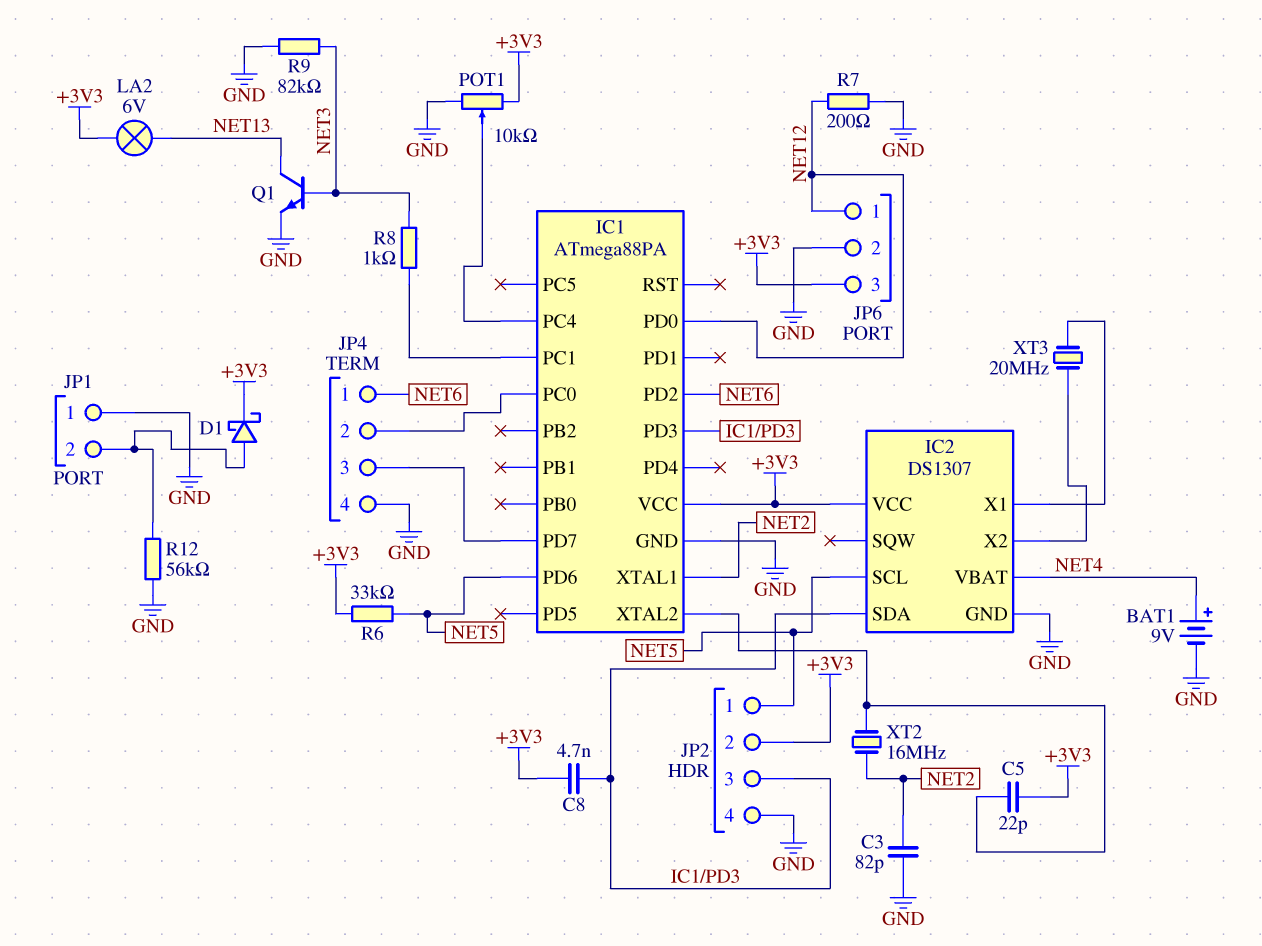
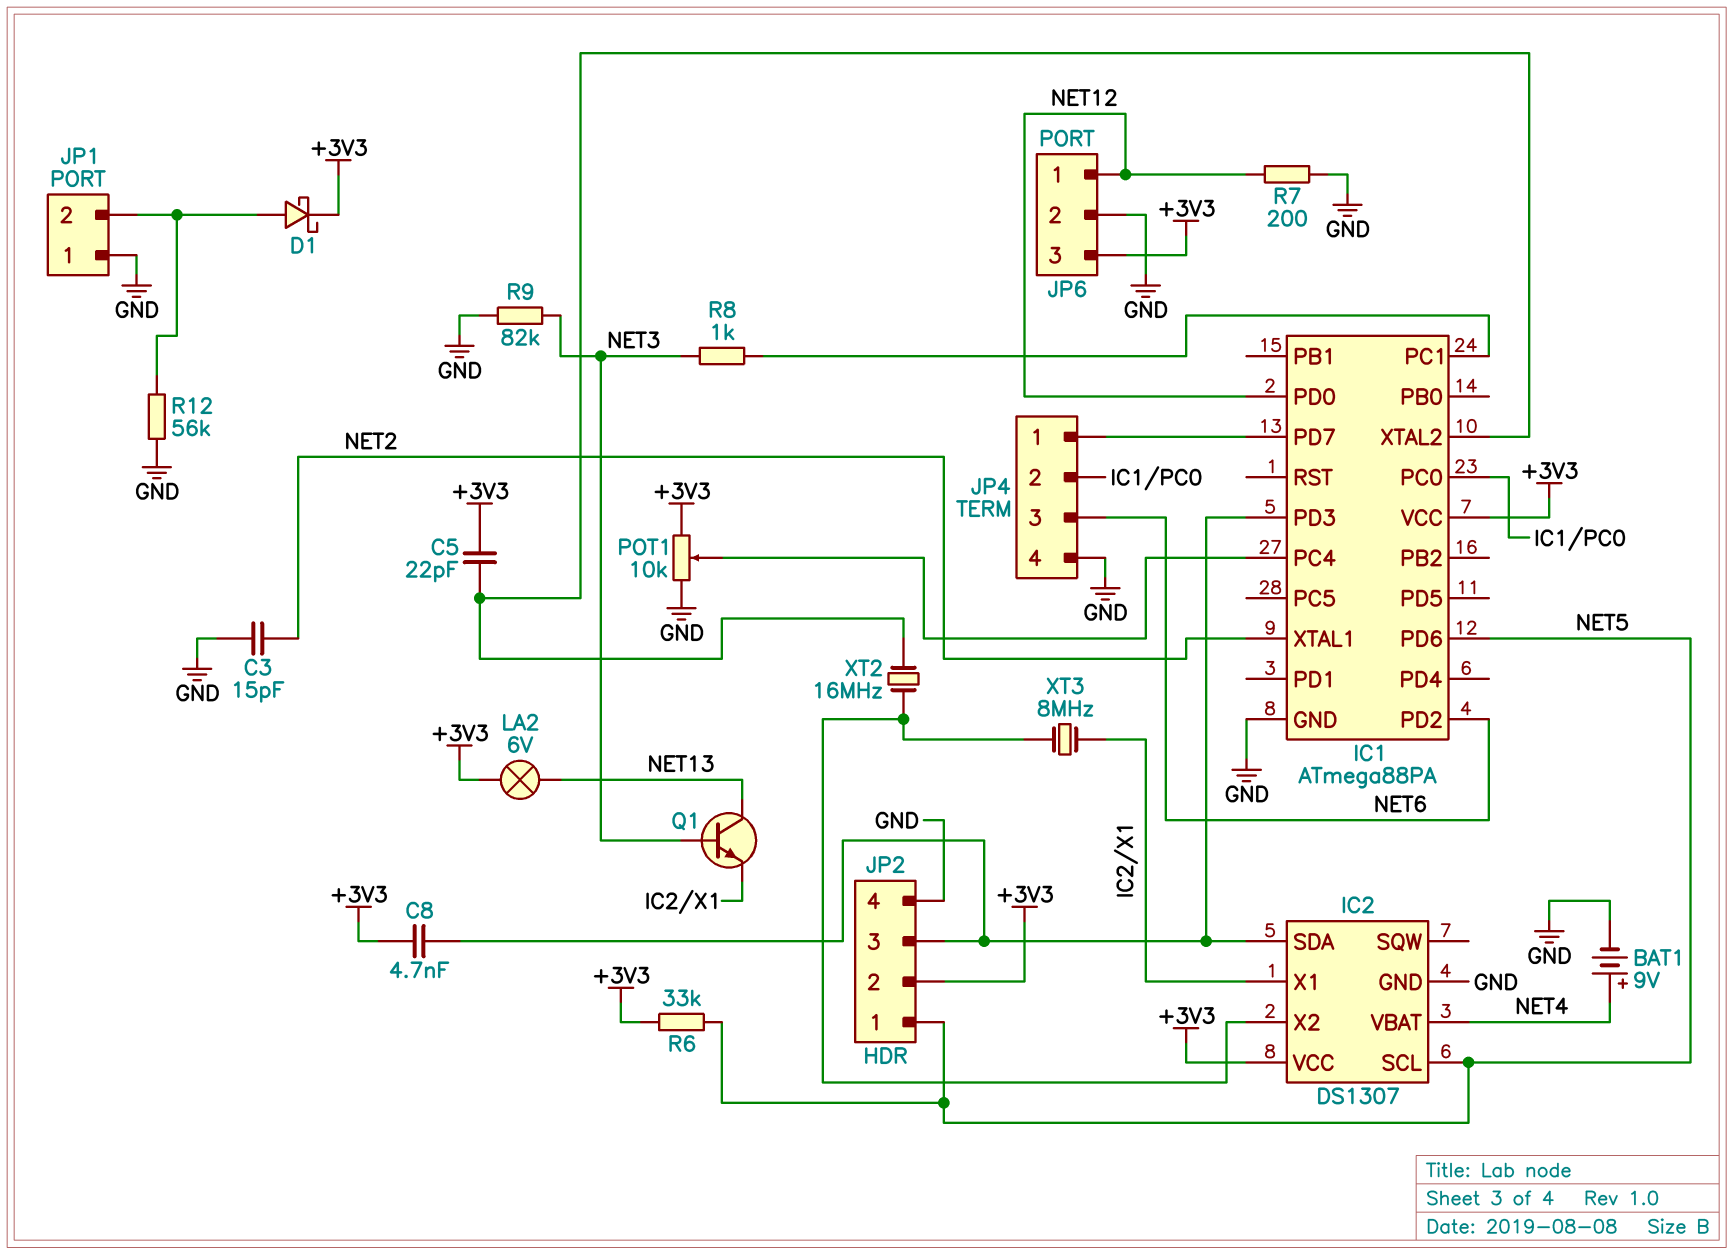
C3: 82pF (GND, NET2) -> 15pF (GND, NET2)
JP4 pin 1: NET6 -> IC1/PD7
JP4 pin 3: IC1/PD7 -> NET6
Q1: NPN (B NET3, C NET13, E GND) -> NPN (B NET3, C NET13, E IC2/X1)
XT2: 16MHz (IC1/XTAL2, NET2) -> 16MHz (IC1/XTAL2, IC2/X2)
XT3: 20MHz (IC2/X1, IC2/X2) -> 8MHz (IC2/X1, IC2/X2)

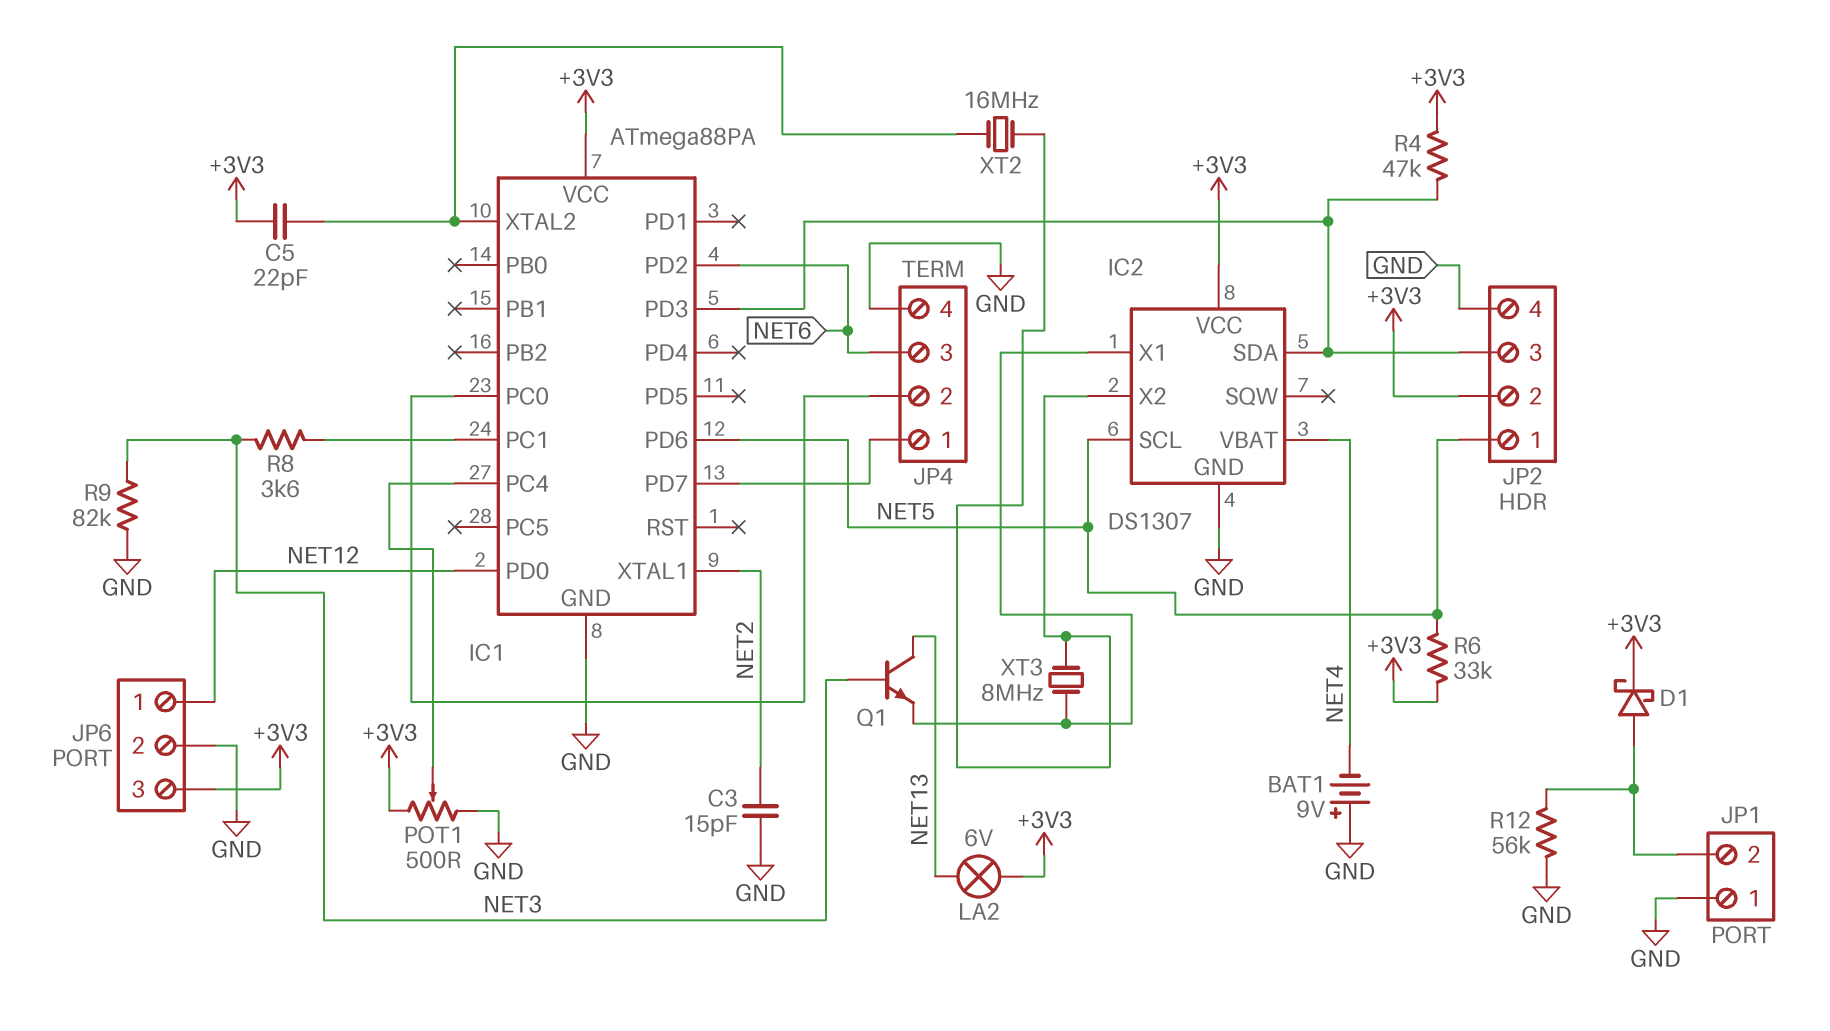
BAT1: 9V (plus NET4, minus GND) -> 9V (plus GND, minus NET4)
C8: 4.7nF (+3V3, IC1/PD3) -> none
POT1: 10k (+3V3, GND, wiper IC1/PC4) -> 500 (+3V3, GND, wiper IC1/PC4)
R4: none -> 47k (+3V3, IC1/PD3)
R7: 200 (GND, NET12) -> none
R8: 1k (IC1/PC1, NET3) -> 3.6k (IC1/PC1, NET3)

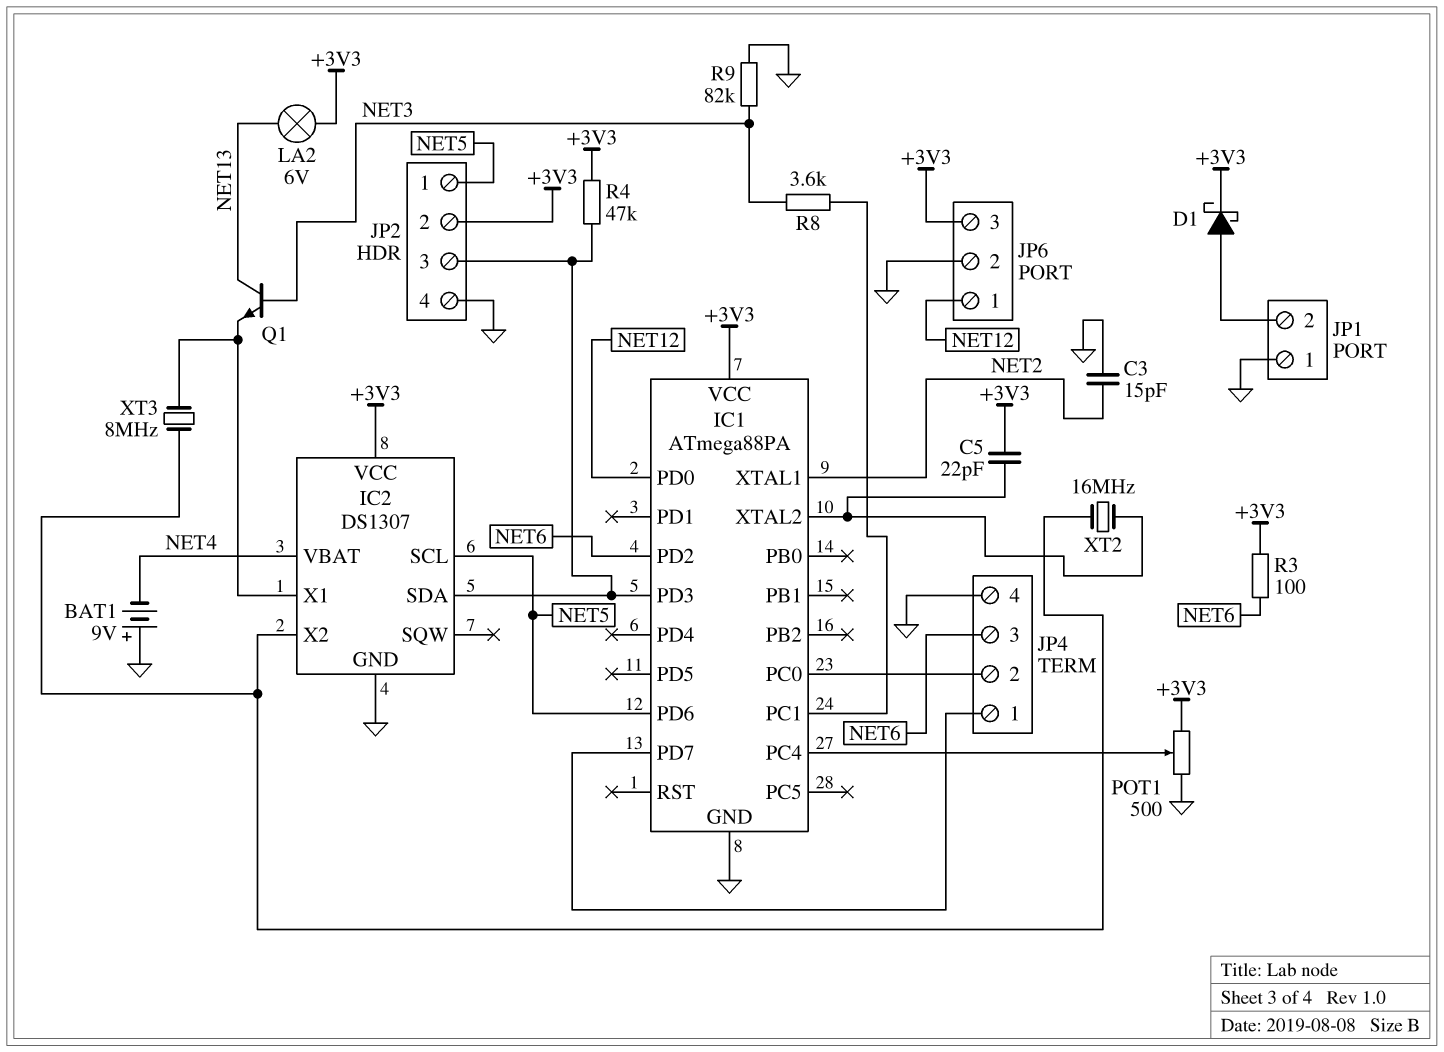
R3: none -> 100 (+3V3, NET6)
R6: 33k (+3V3, NET5) -> none
R12: 56k (GND, JP1/2) -> none

